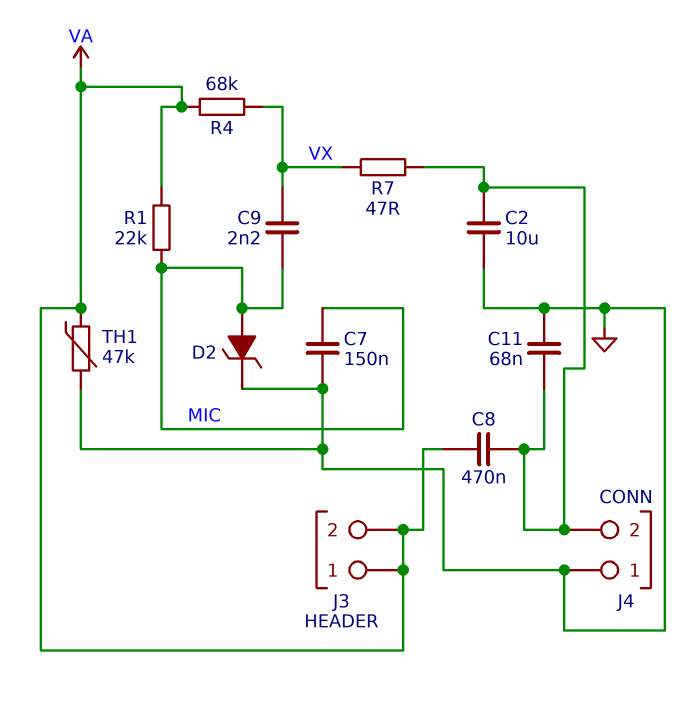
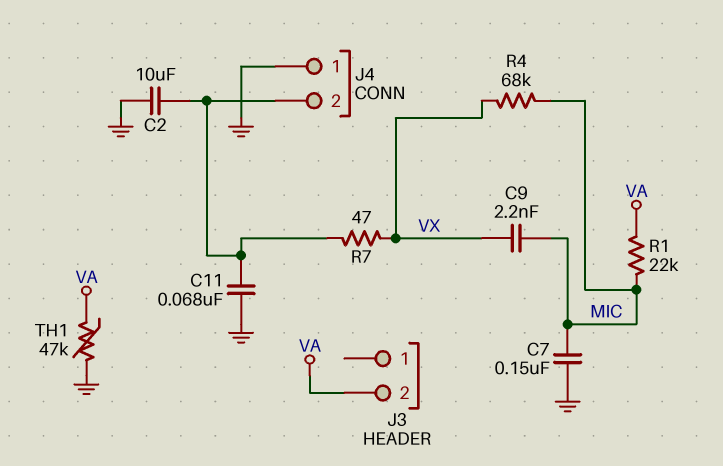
C8: 470nF (J4/2, VA) -> none
D2: zener (A MIC, K GND) -> none
J3 pin 1: VA -> none
R4: 68k (VA, VX) -> 68k (MIC, VX)

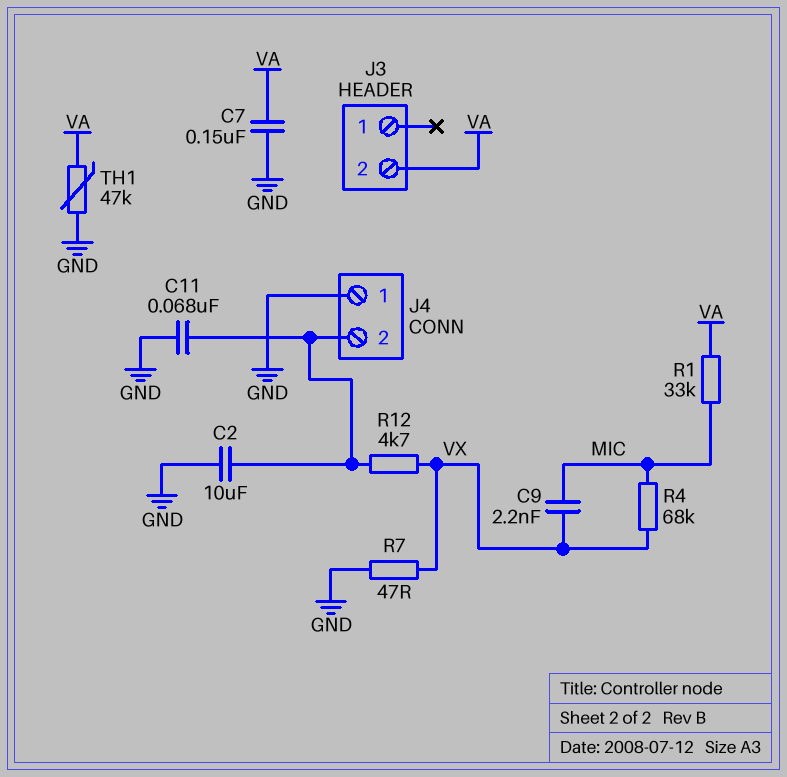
C7: 150nF (GND, MIC) -> 150nF (GND, VA)
R1: 22k (MIC, VA) -> 33k (MIC, VA)
R7: 47 (J4/2, VX) -> 47 (GND, VX)
R12: none -> 4.7k (J4/2, VX)

